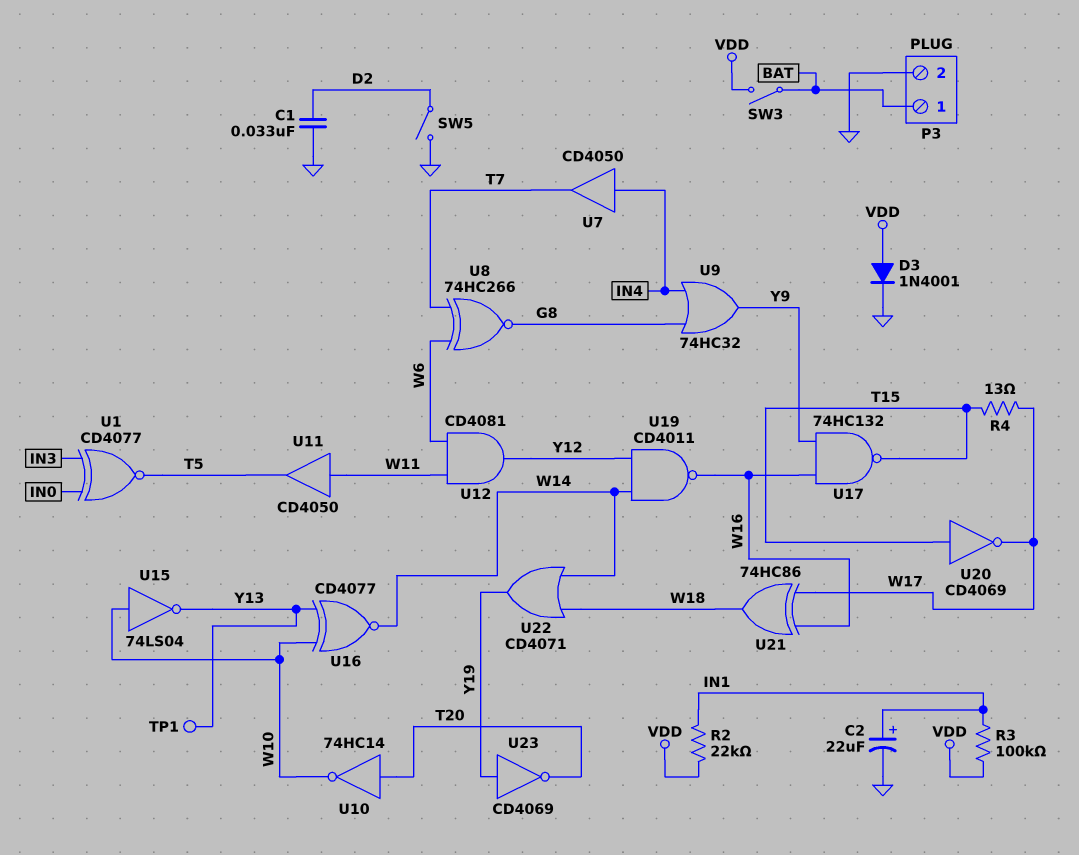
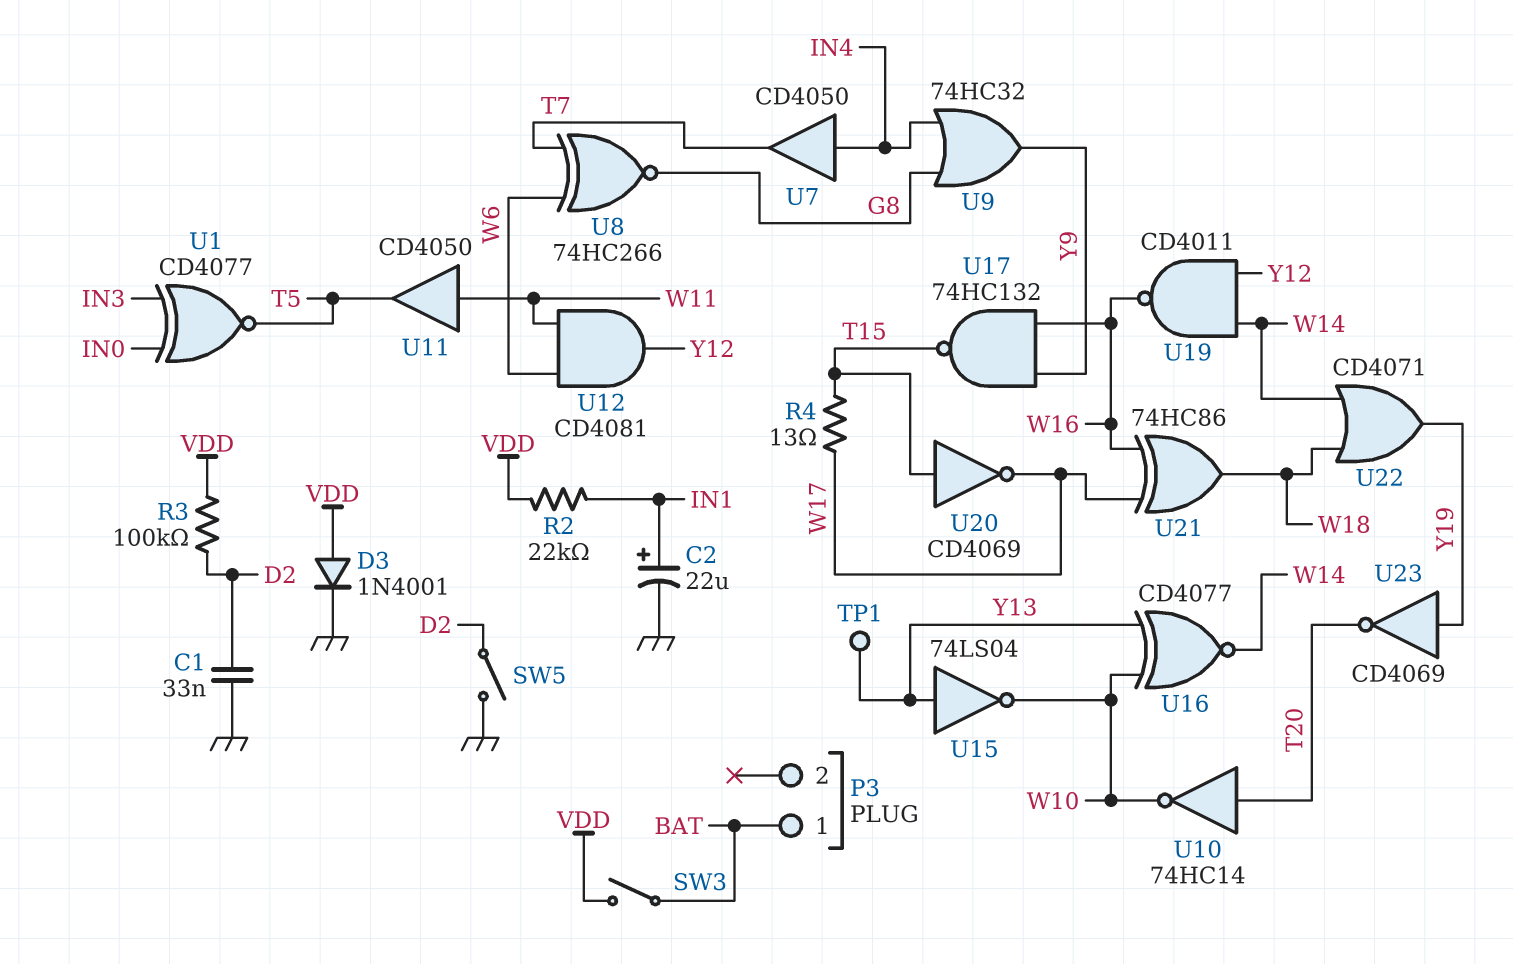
P3 pin 2: GND -> none
R3: 100k (IN1, VDD) -> 100k (D2, VDD)
U15: NOT 74LS04 (in W10, out Y13) -> NOT 74LS04 (in Y13, out W10)

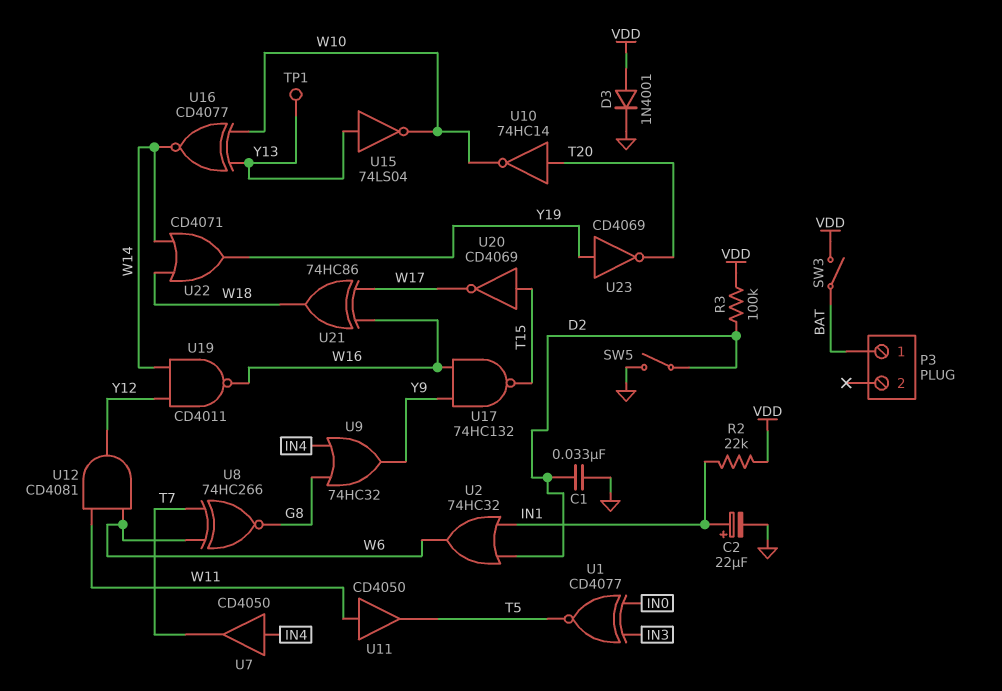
R4: 13 (T15, W17) -> none
U2: none -> OR 74HC32 (in D2, in IN1, out W6)

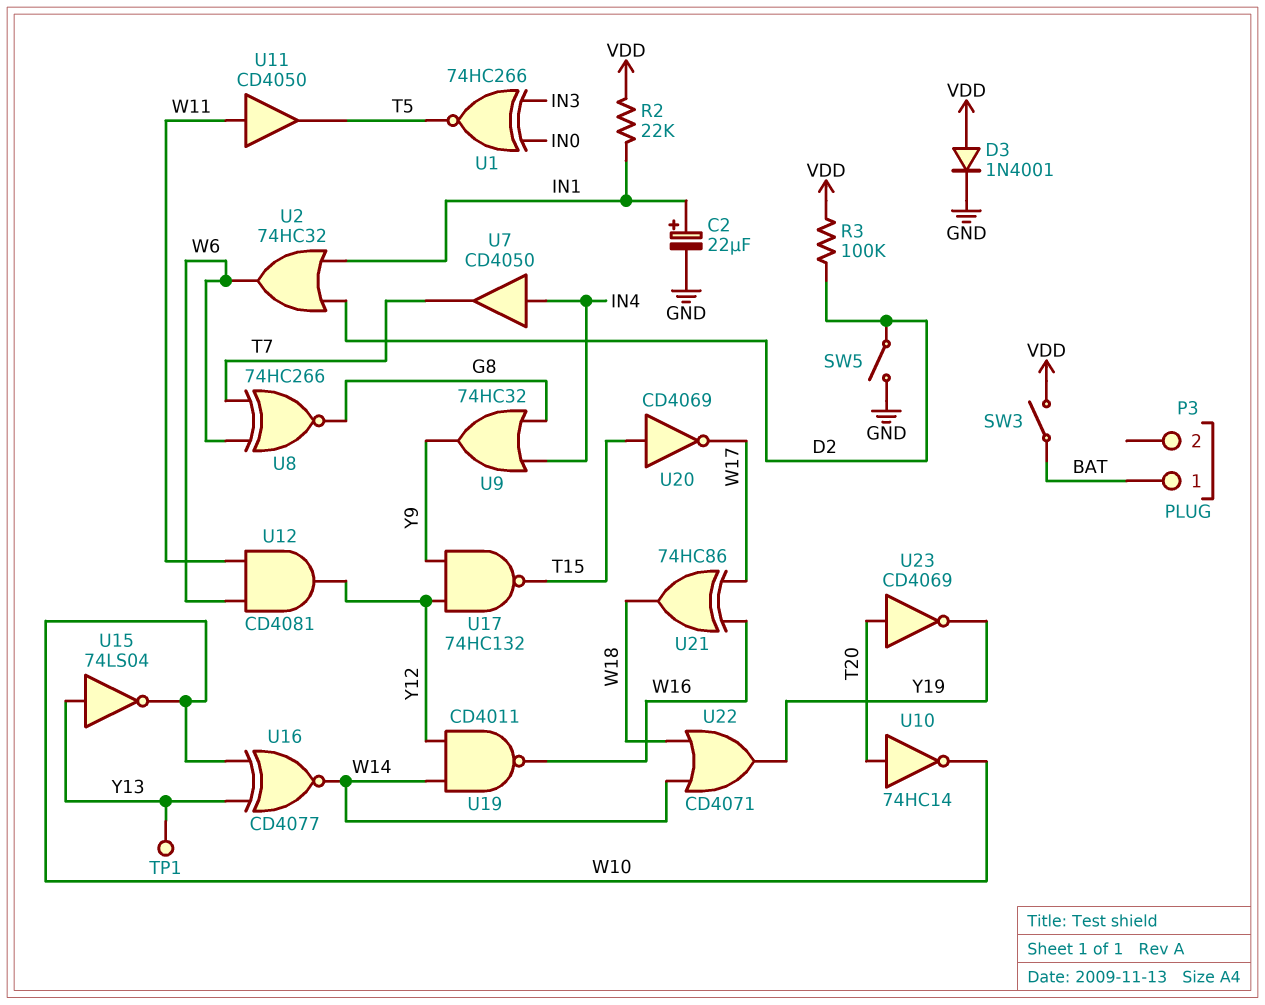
C1: 33nF (D2, GND) -> none
U1: XNOR CD4077 (in IN0, in IN3, out T5) -> XNOR 74HC266 (in IN0, in IN3, out T5)
U17: NAND 74HC132 (in W16, in Y9, out T15) -> NAND 74HC132 (in Y9, in Y12, out T15)
U23: NOT CD4069 (in Y19, out T20) -> NOT CD4069 (in T20, out Y19)

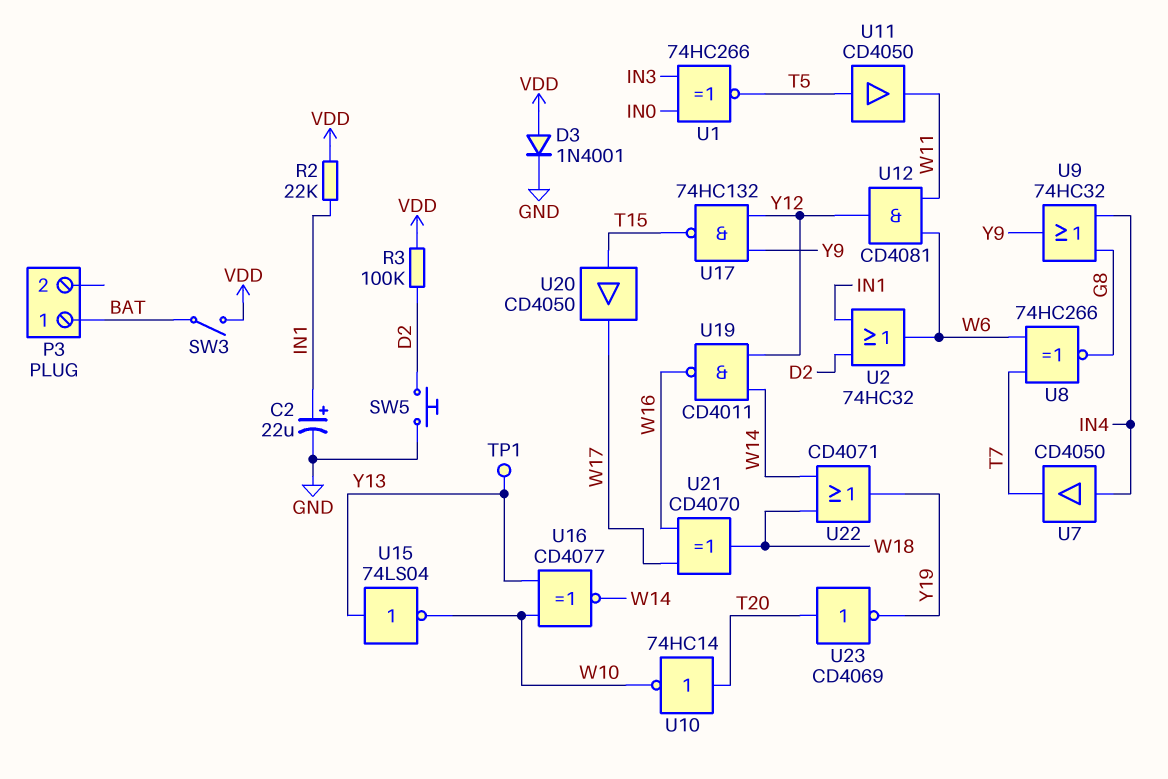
SW5: switch (D2, GND) -> button (D2, GND)
U11: buffer CD4050 (in W11, out T5) -> buffer CD4050 (in T5, out W11)
U20: NOT CD4069 (in T15, out W17) -> buffer CD4050 (in T15, out W17)
U21: XOR 74HC86 (in W16, in W17, out W18) -> XOR CD4070 (in W16, in W17, out W18)

